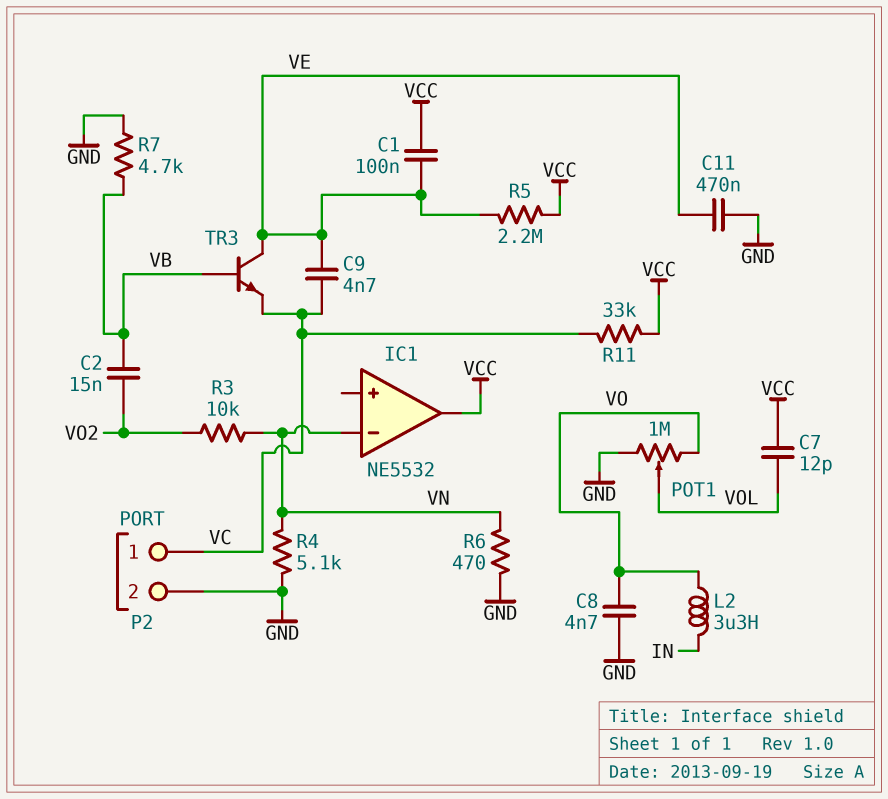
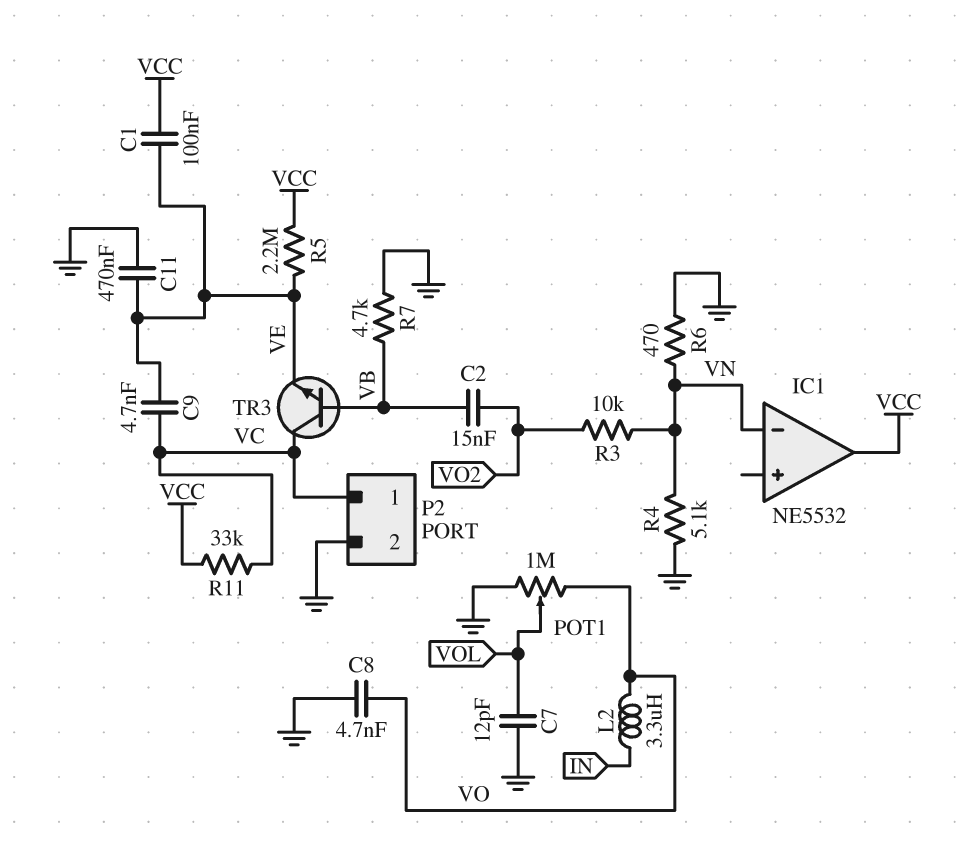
C7: 12pF (VCC, VOL) -> 12pF (GND, VOL)
TR3: NPN (B VB, C VE, E VC) -> NPN (B VB, C VC, E VE)

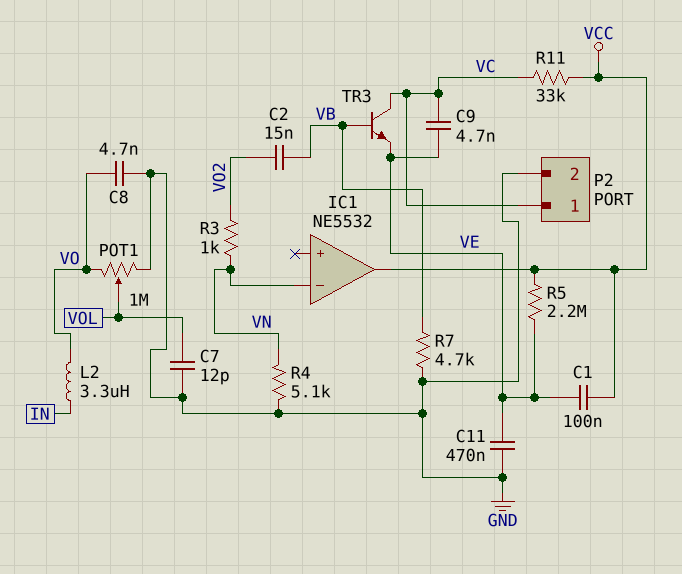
R3: 10k (VN, VO2) -> 1k (VN, VO2)
R6: 470 (GND, VN) -> none

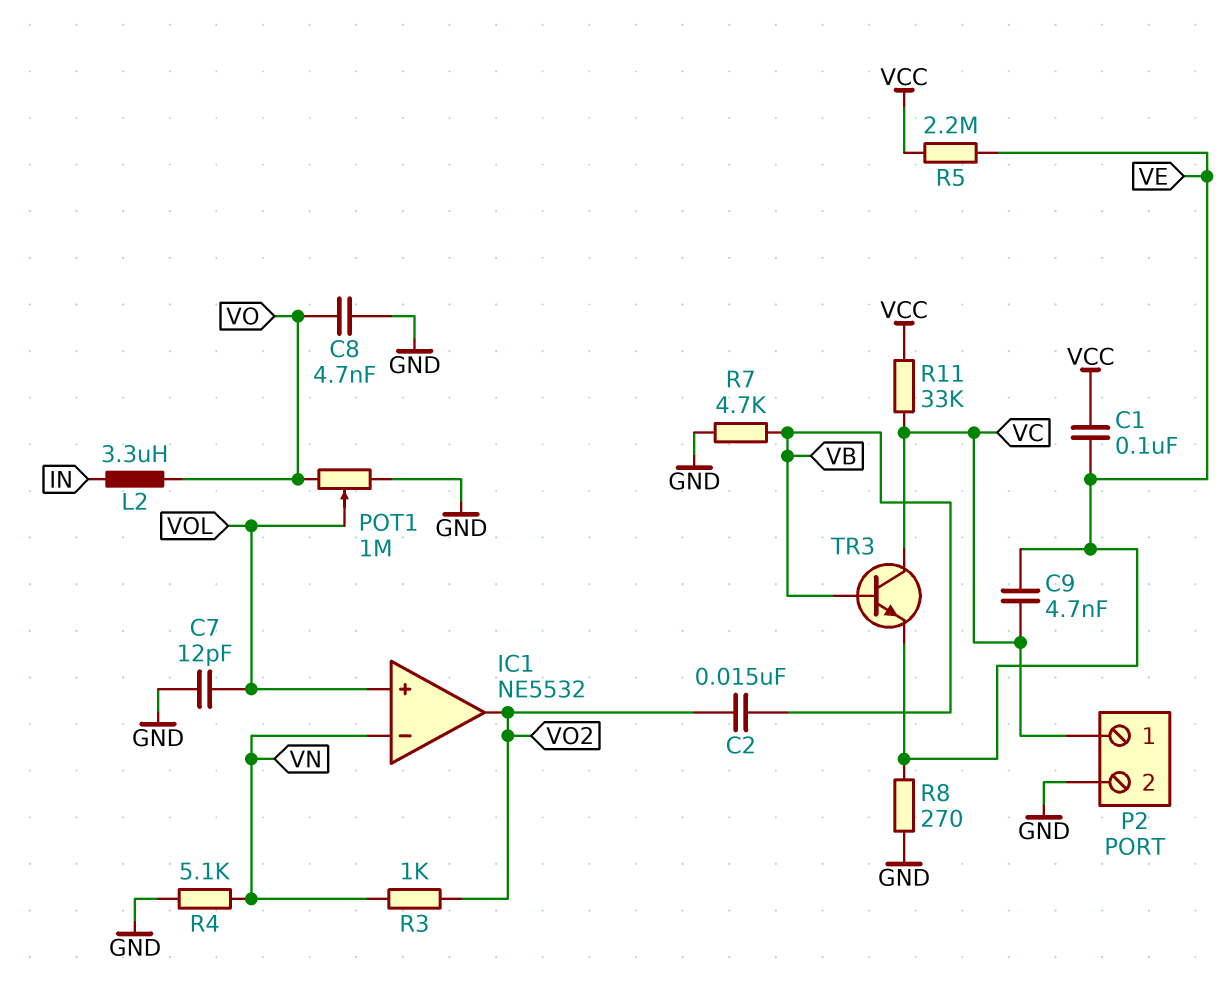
C11: 470nF (GND, VE) -> none
IC1 pin in+: none -> VOL
IC1 pin out: VCC -> VO2
R8: none -> 270 (GND, VE)

